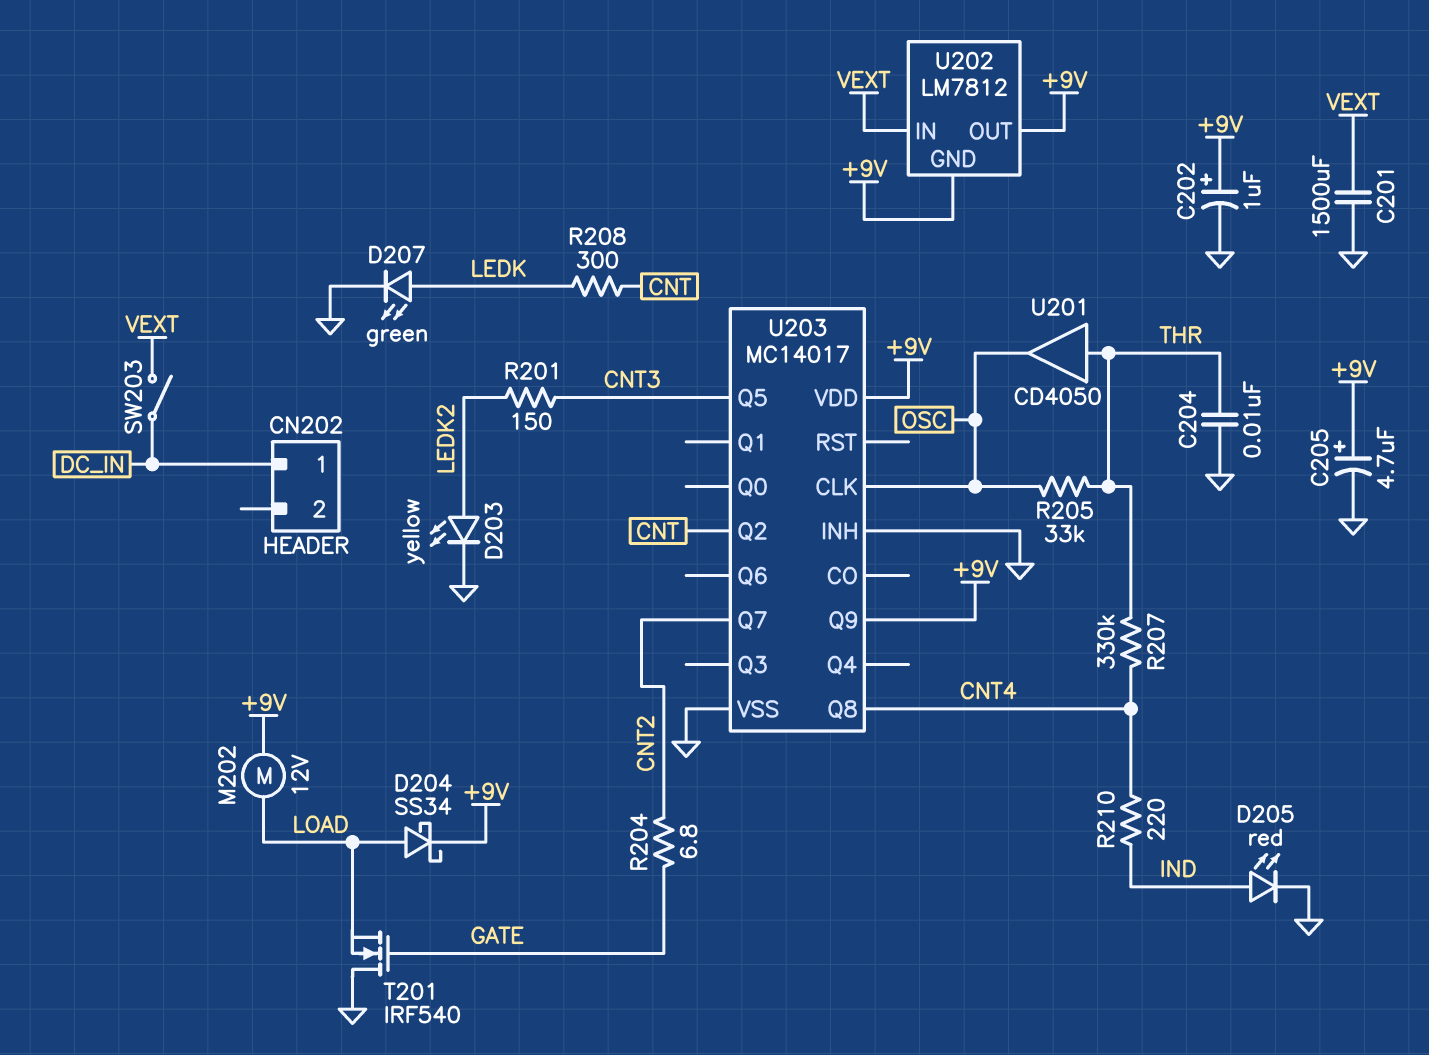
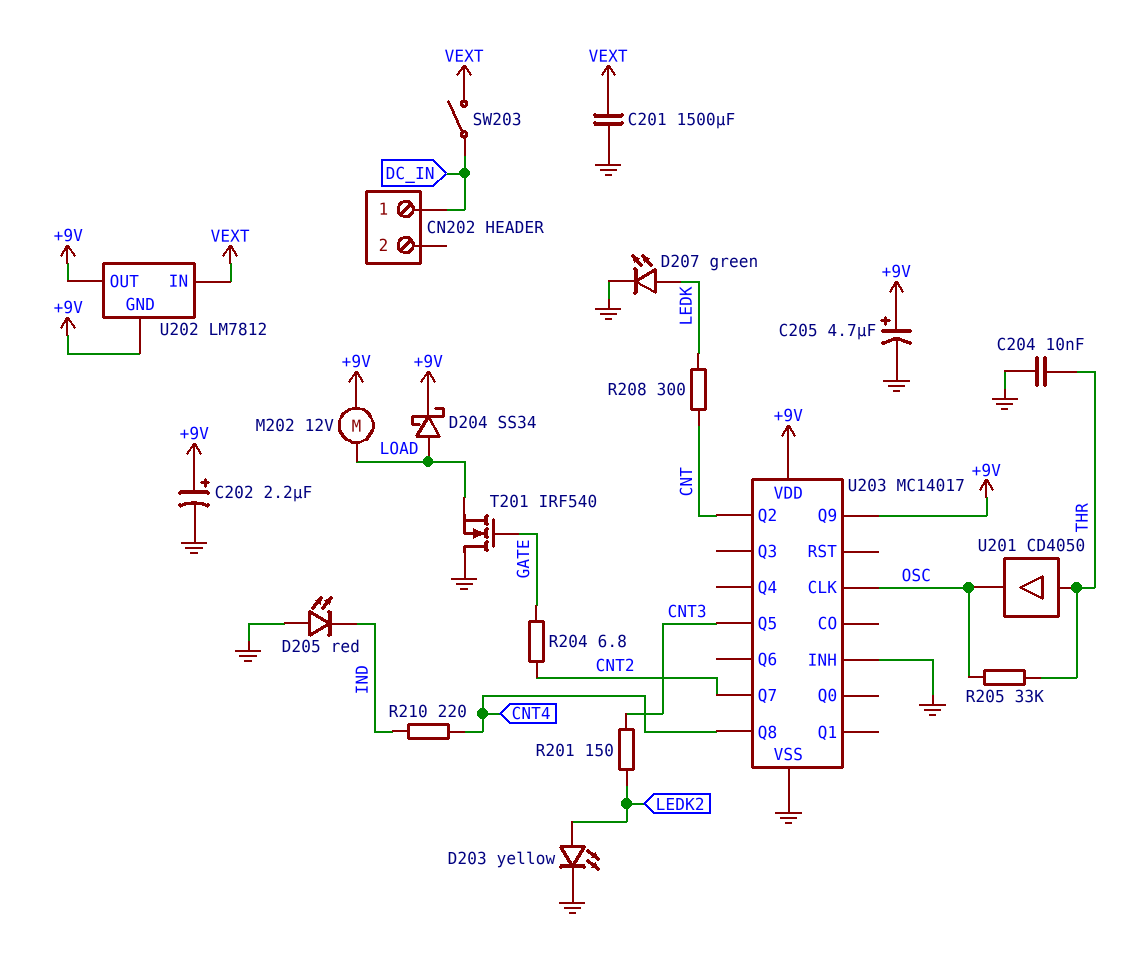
C202: 1uF (plus +9V, minus GND) -> 2.2uF (plus +9V, minus GND)
D205: LED red (A IND, K GND) -> LED red (A GND, K IND)
R207: 330k (CNT4, THR) -> none

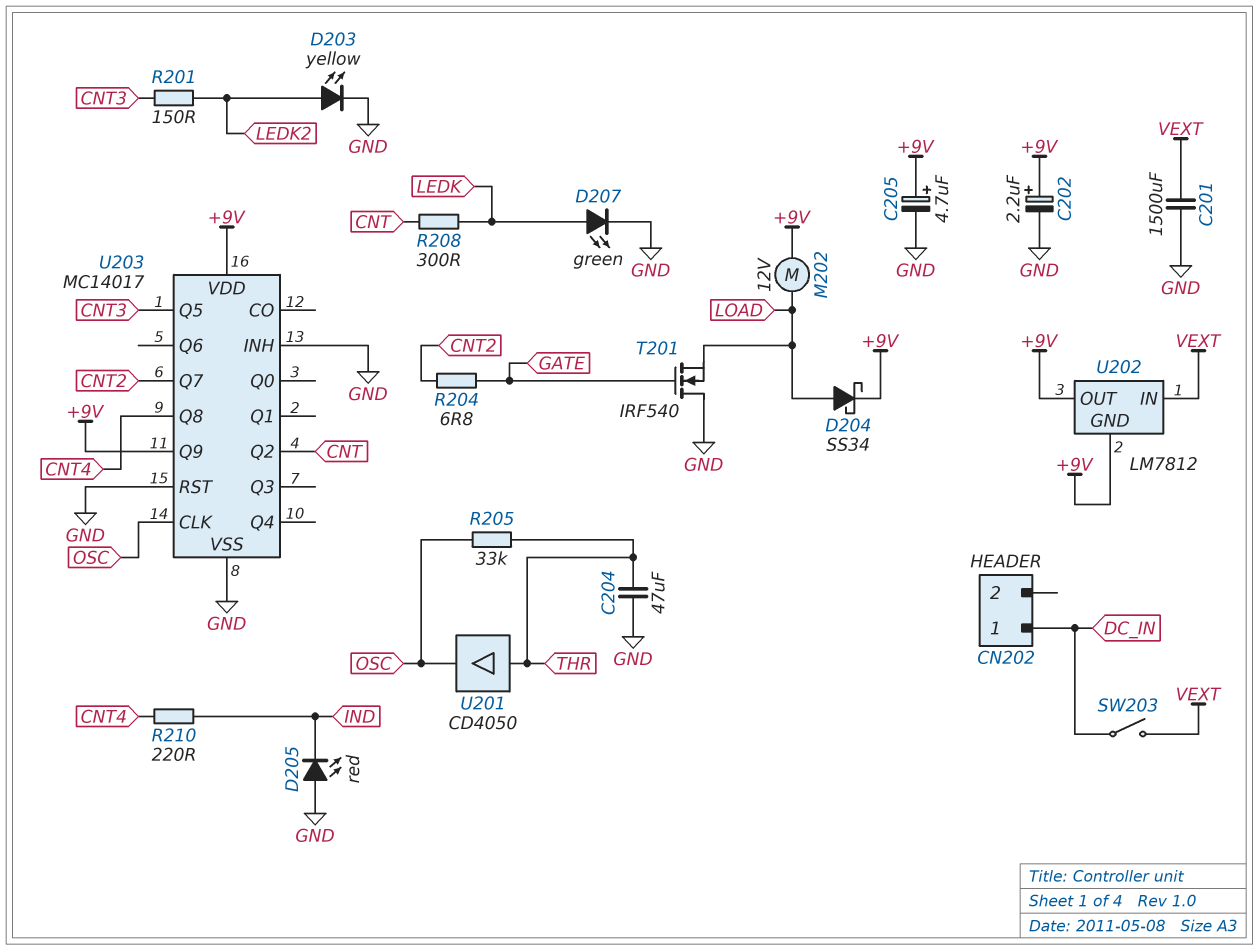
C204: 10nF (GND, THR) -> 47uF (GND, THR)
U203 pin RST: none -> GND

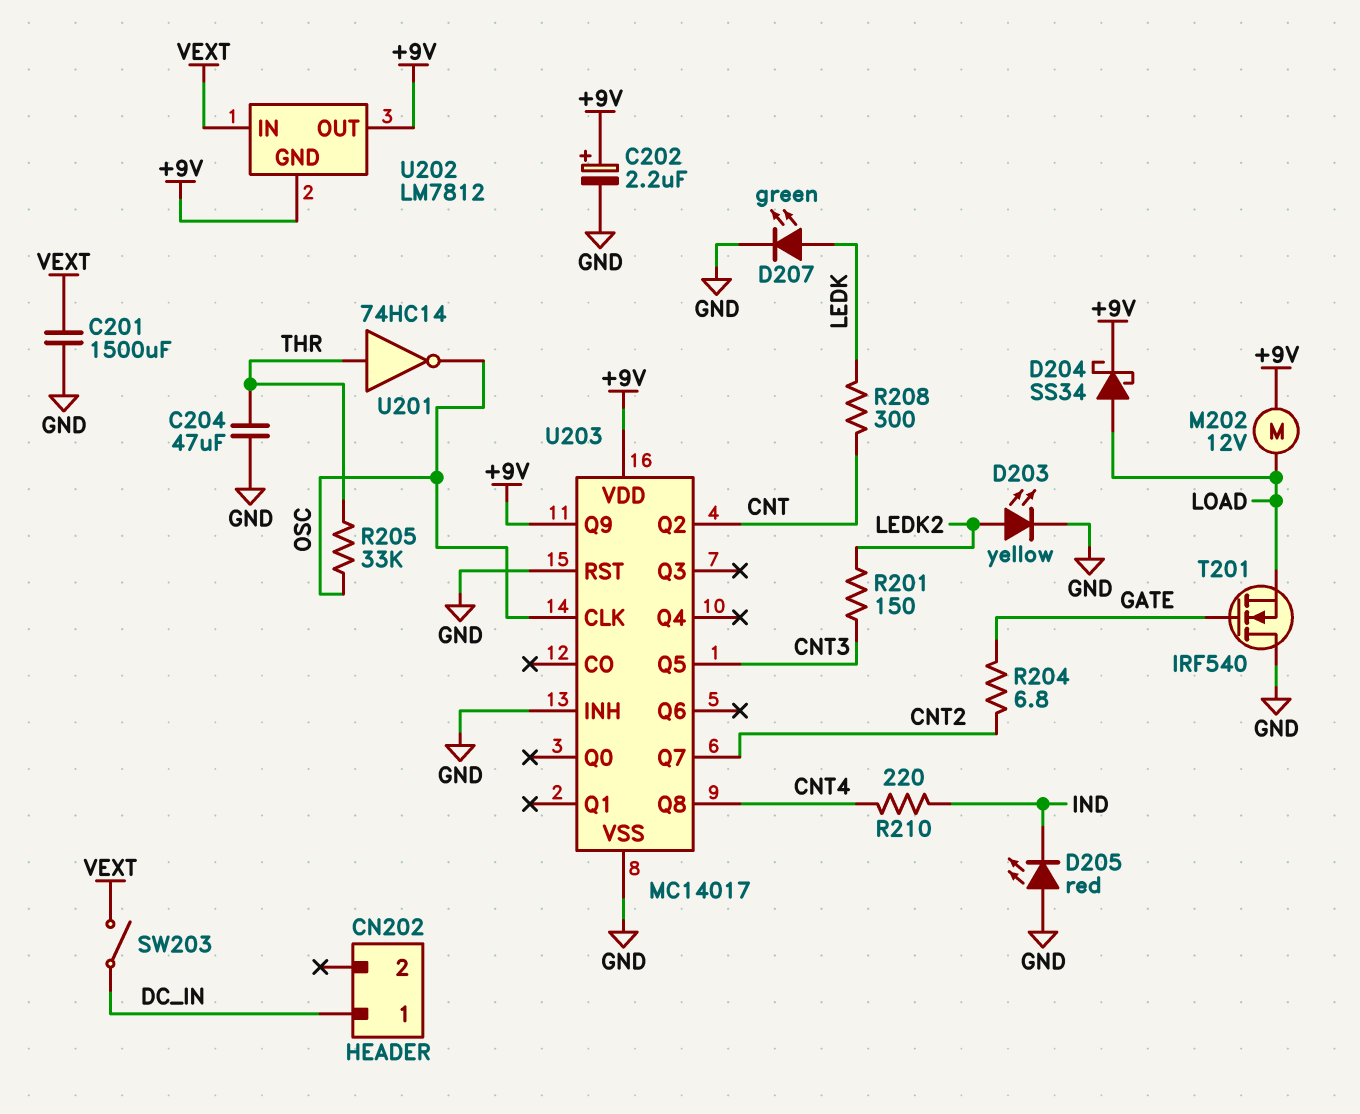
C205: 4.7uF (plus +9V, minus GND) -> none
U201: buffer CD4050 (in THR, out OSC) -> NOT 74HC14 (in THR, out OSC)

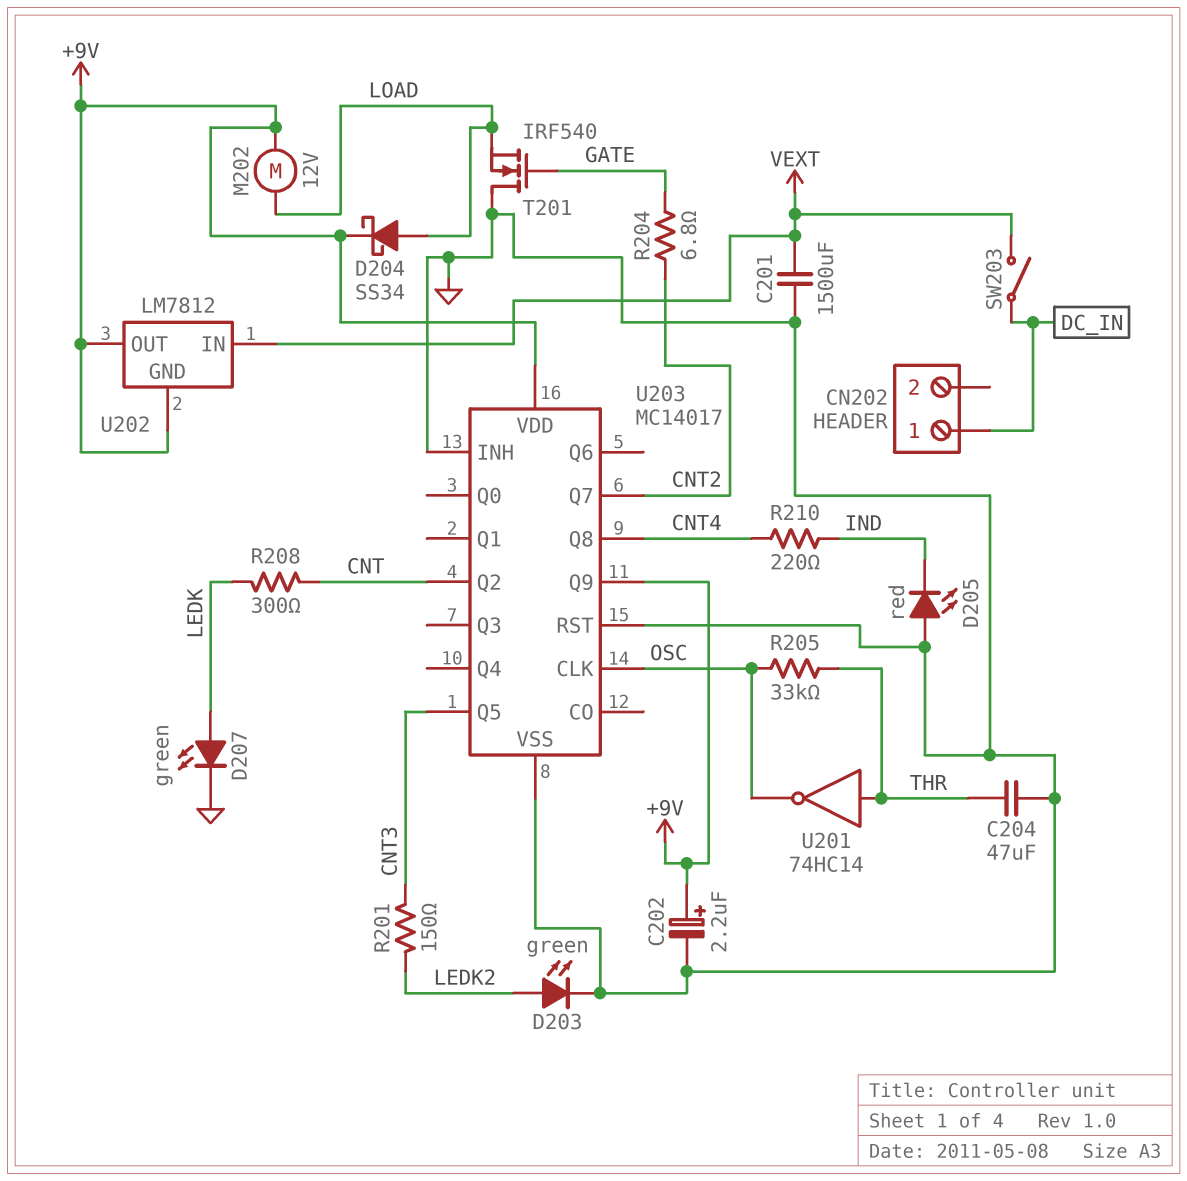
D203: LED yellow (A LEDK2, K GND) -> LED green (A LEDK2, K GND)

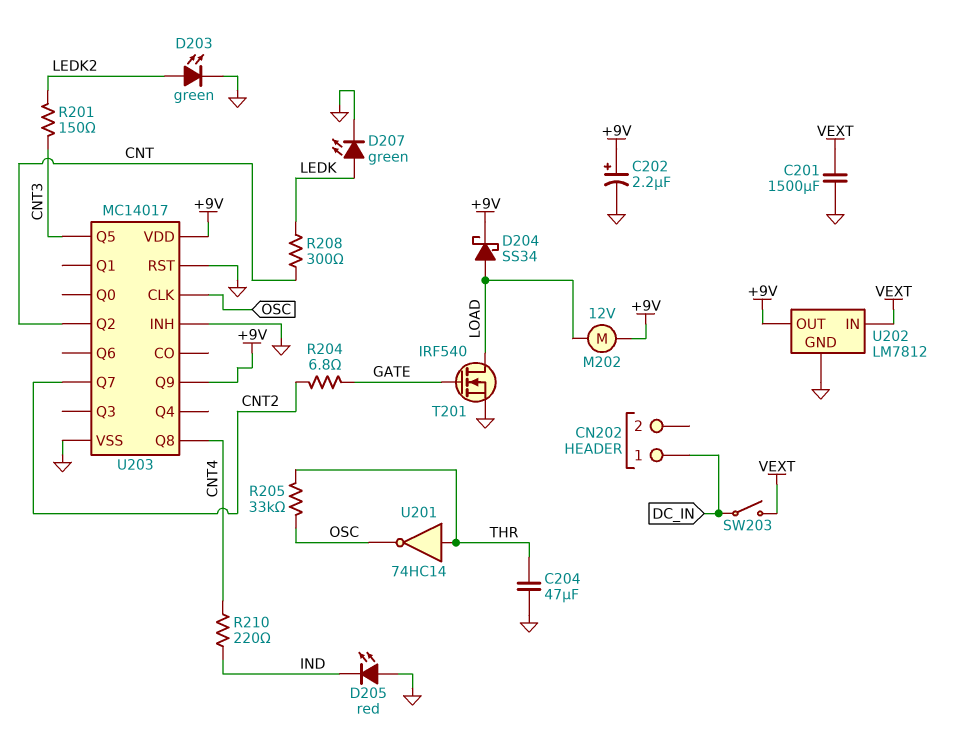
T201: NMOS IRF540 (G GATE, D GND, S LOAD) -> NMOS IRF540 (G GATE, D LOAD, S GND)
U202 pin GND: +9V -> GND

